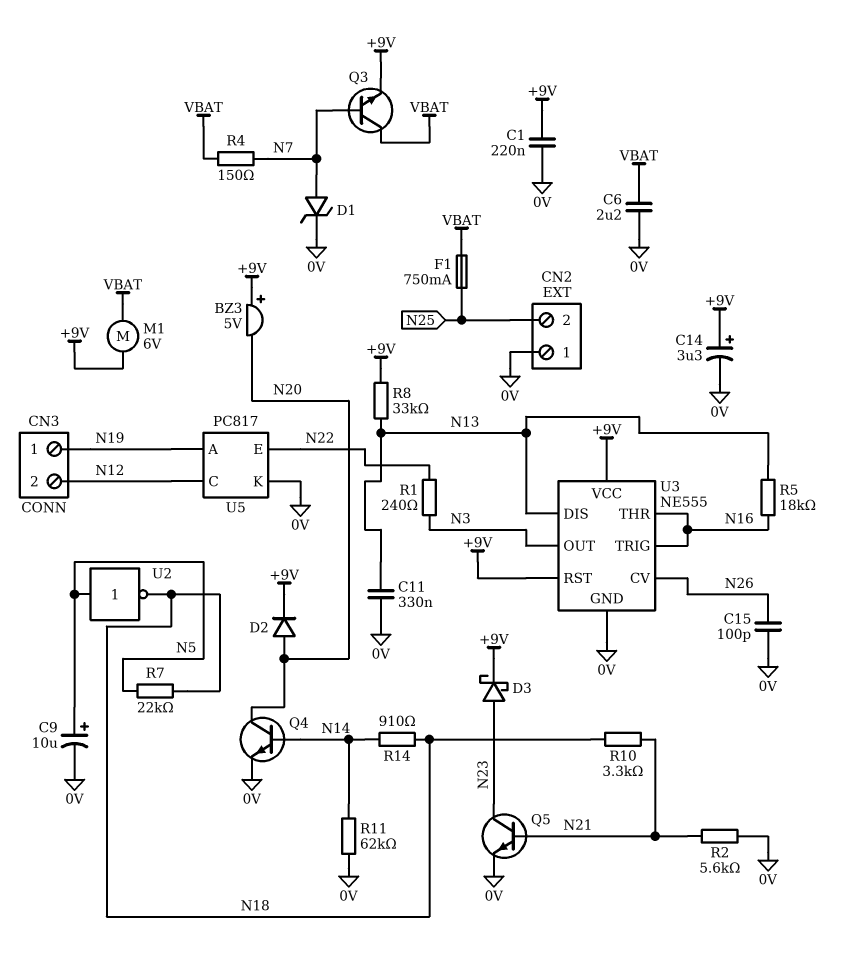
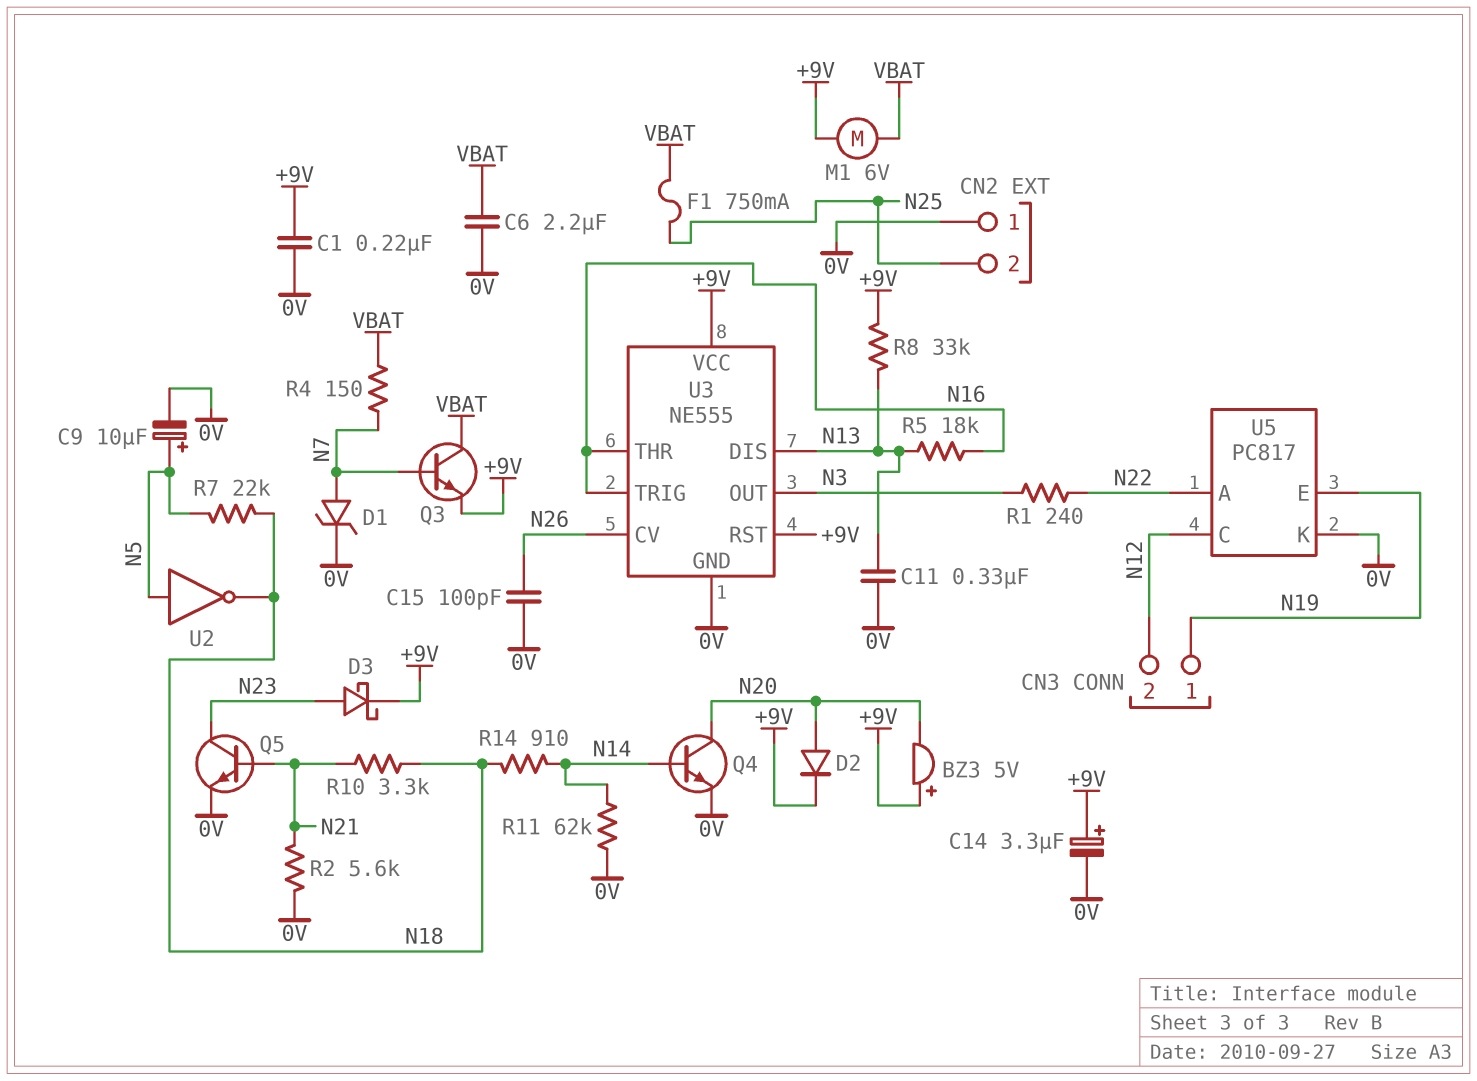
U5 pin A: N19 -> N22
U5 pin E: N22 -> N19

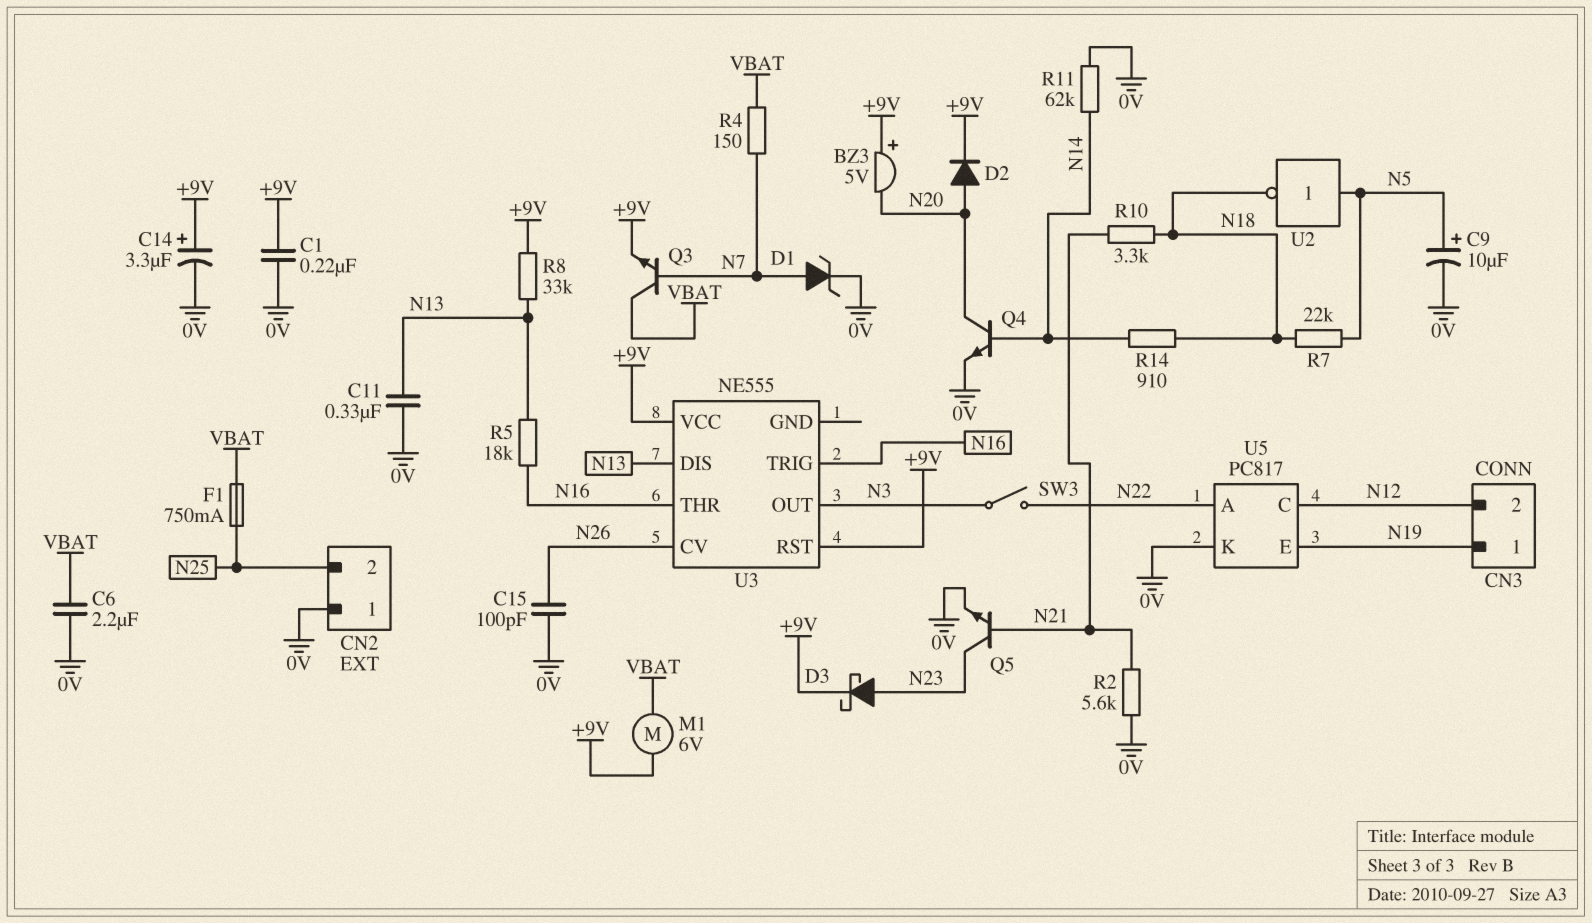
R1: 240 (N3, N22) -> none
SW3: none -> switch (N3, N22)
U3 pin GND: 0V -> none

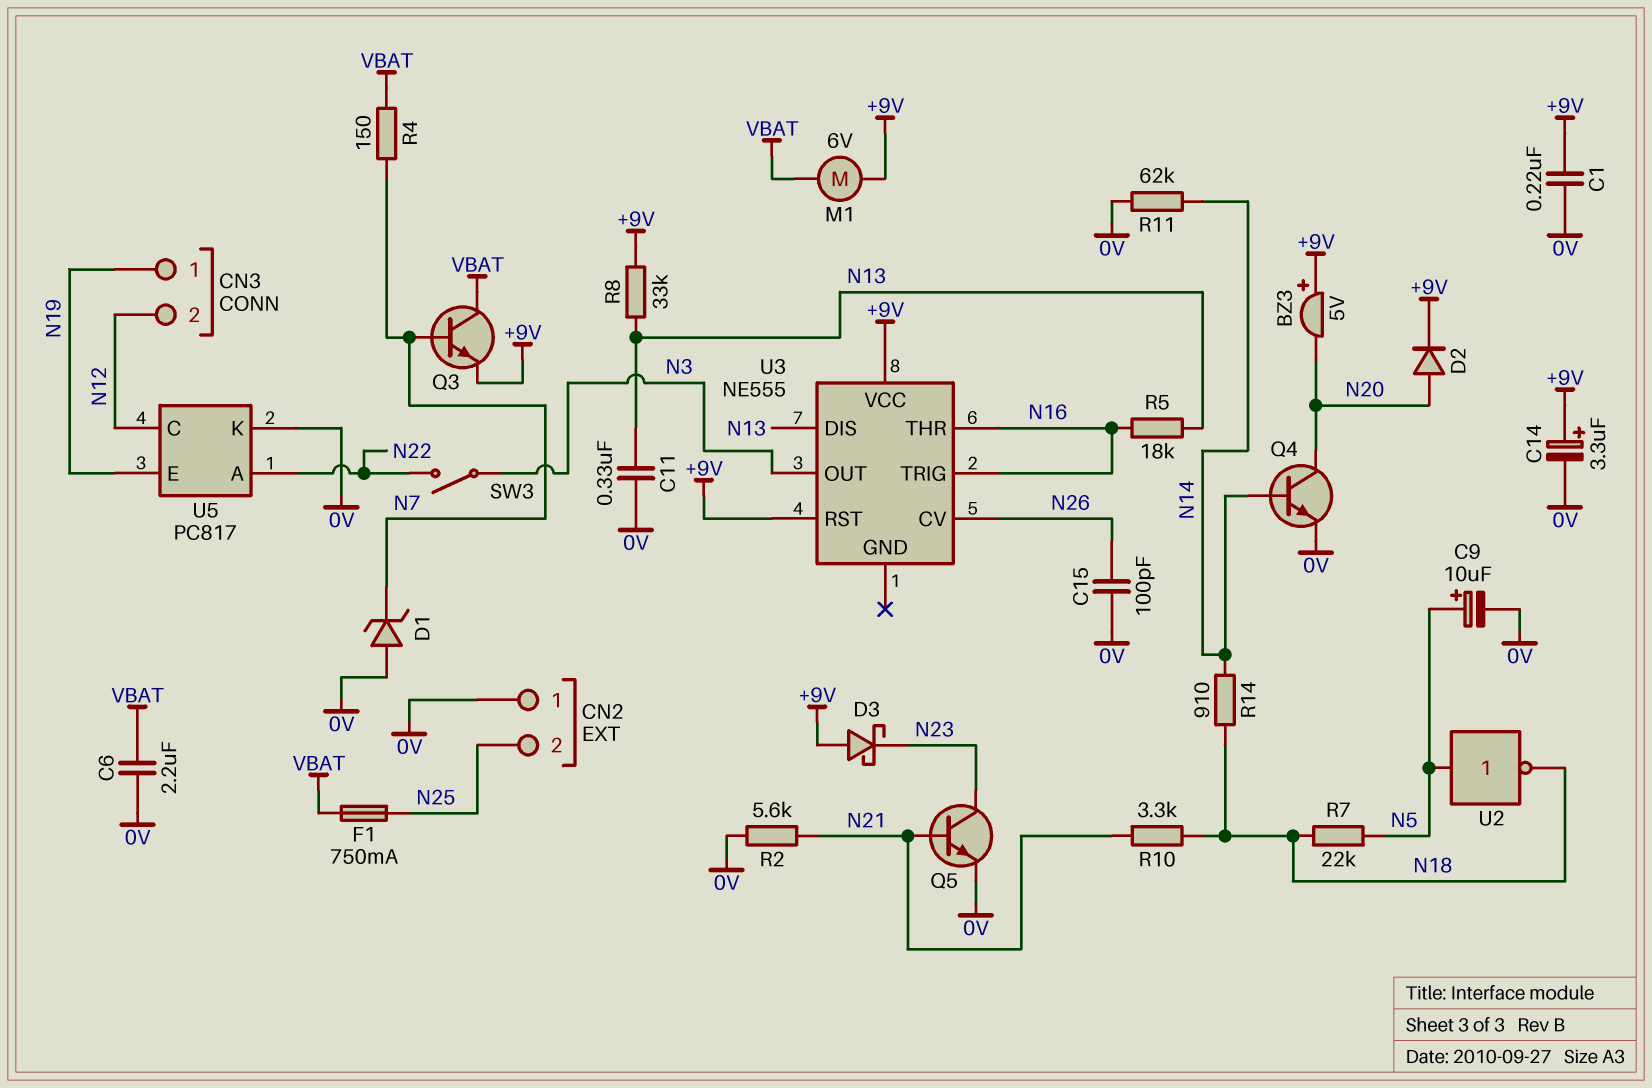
D1: zener (A N7, K 0V) -> zener (A 0V, K N7)
D3: schottky (A N23, K +9V) -> schottky (A +9V, K N23)

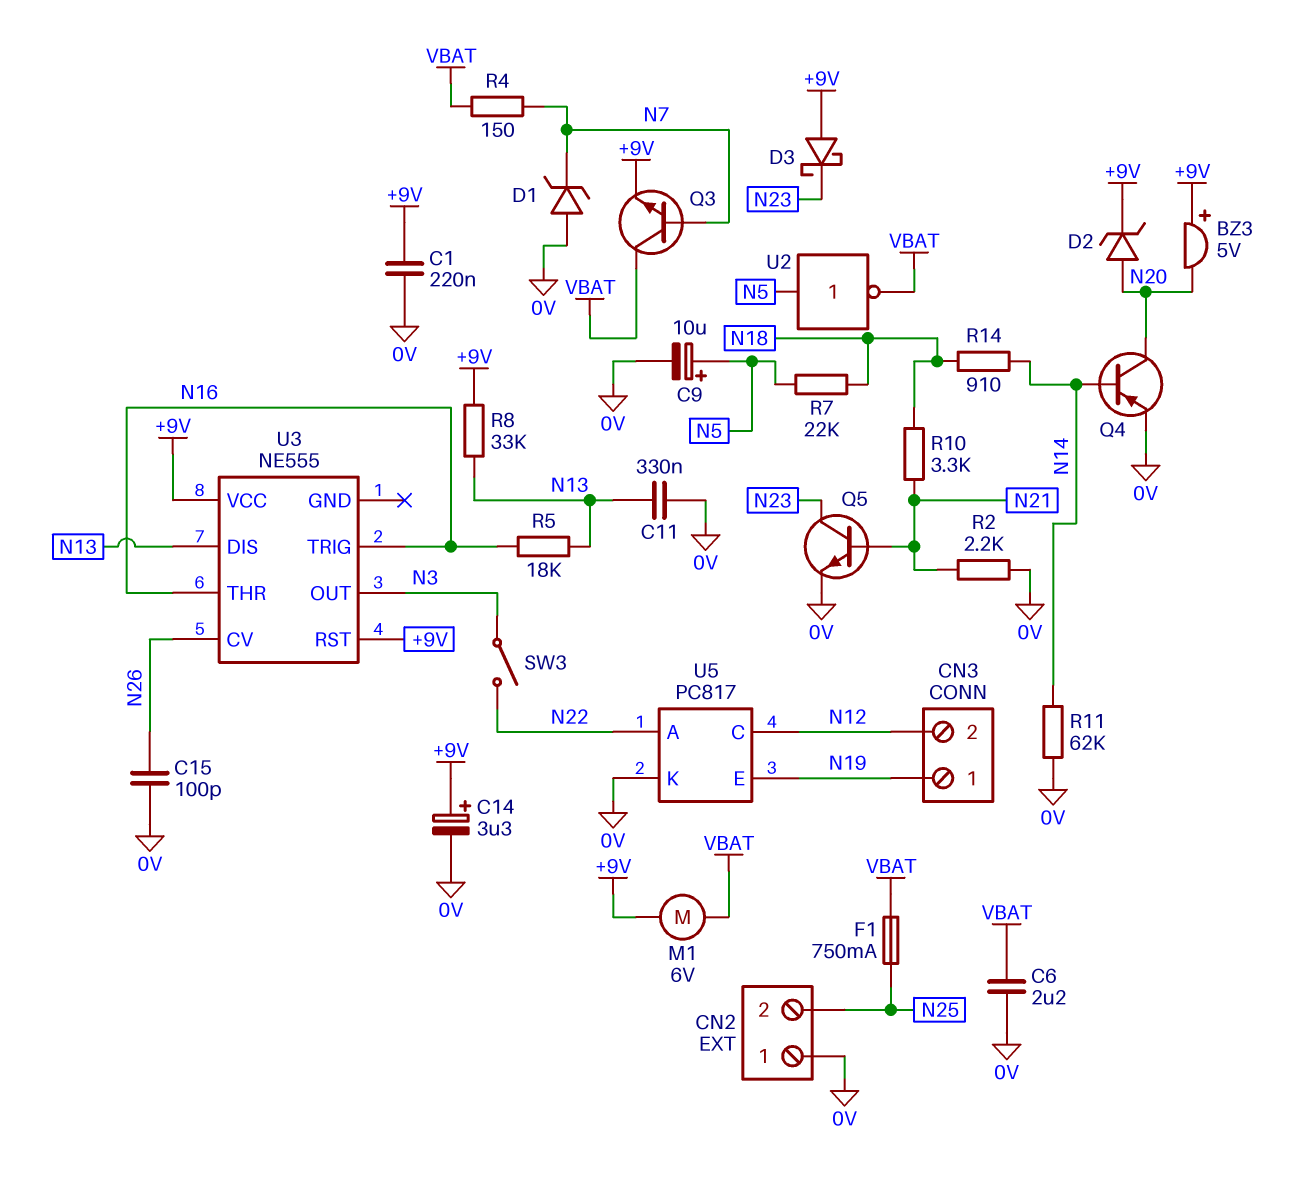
D2: diode (A N20, K +9V) -> zener (A N20, K +9V)
Q4: NPN (B N14, C N20, E 0V) -> PNP (B N14, C N20, E 0V)
R2: 5.6k (0V, N21) -> 2.2k (0V, N21)
U2: NOT (in N5, out N18) -> NOT (in N5, out VBAT)

